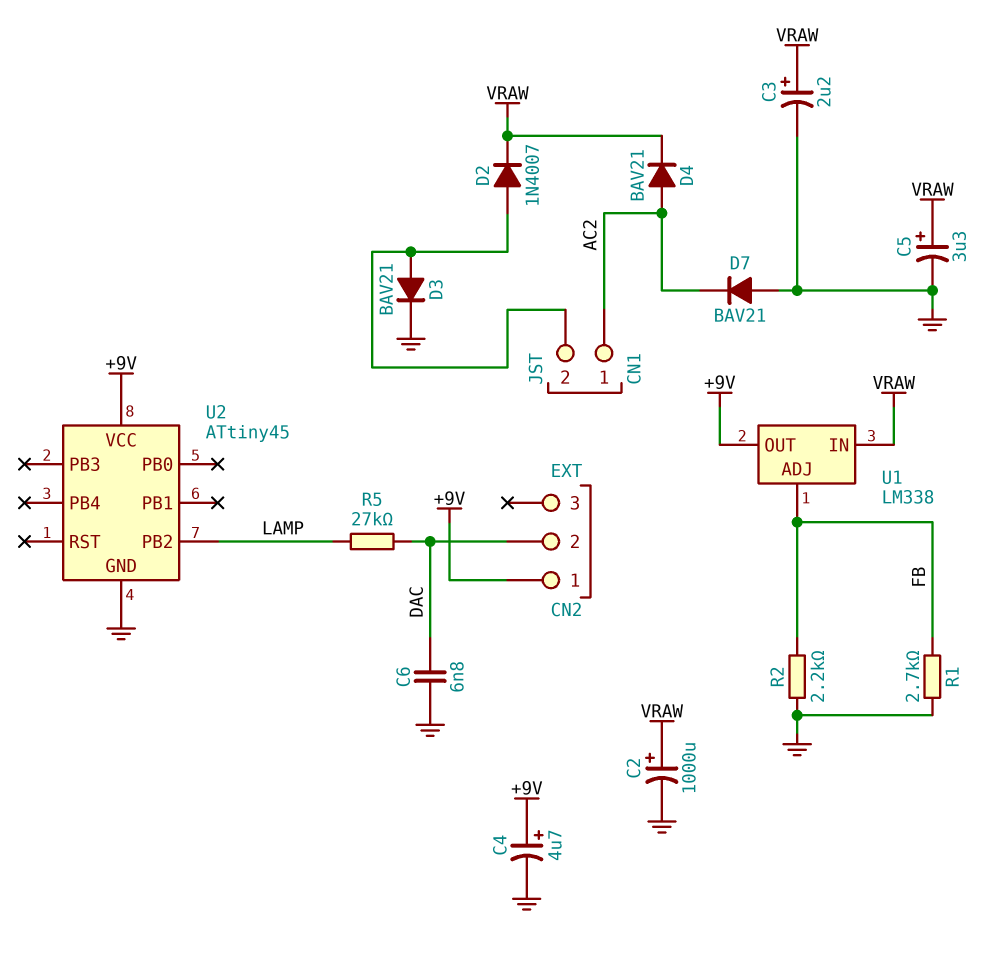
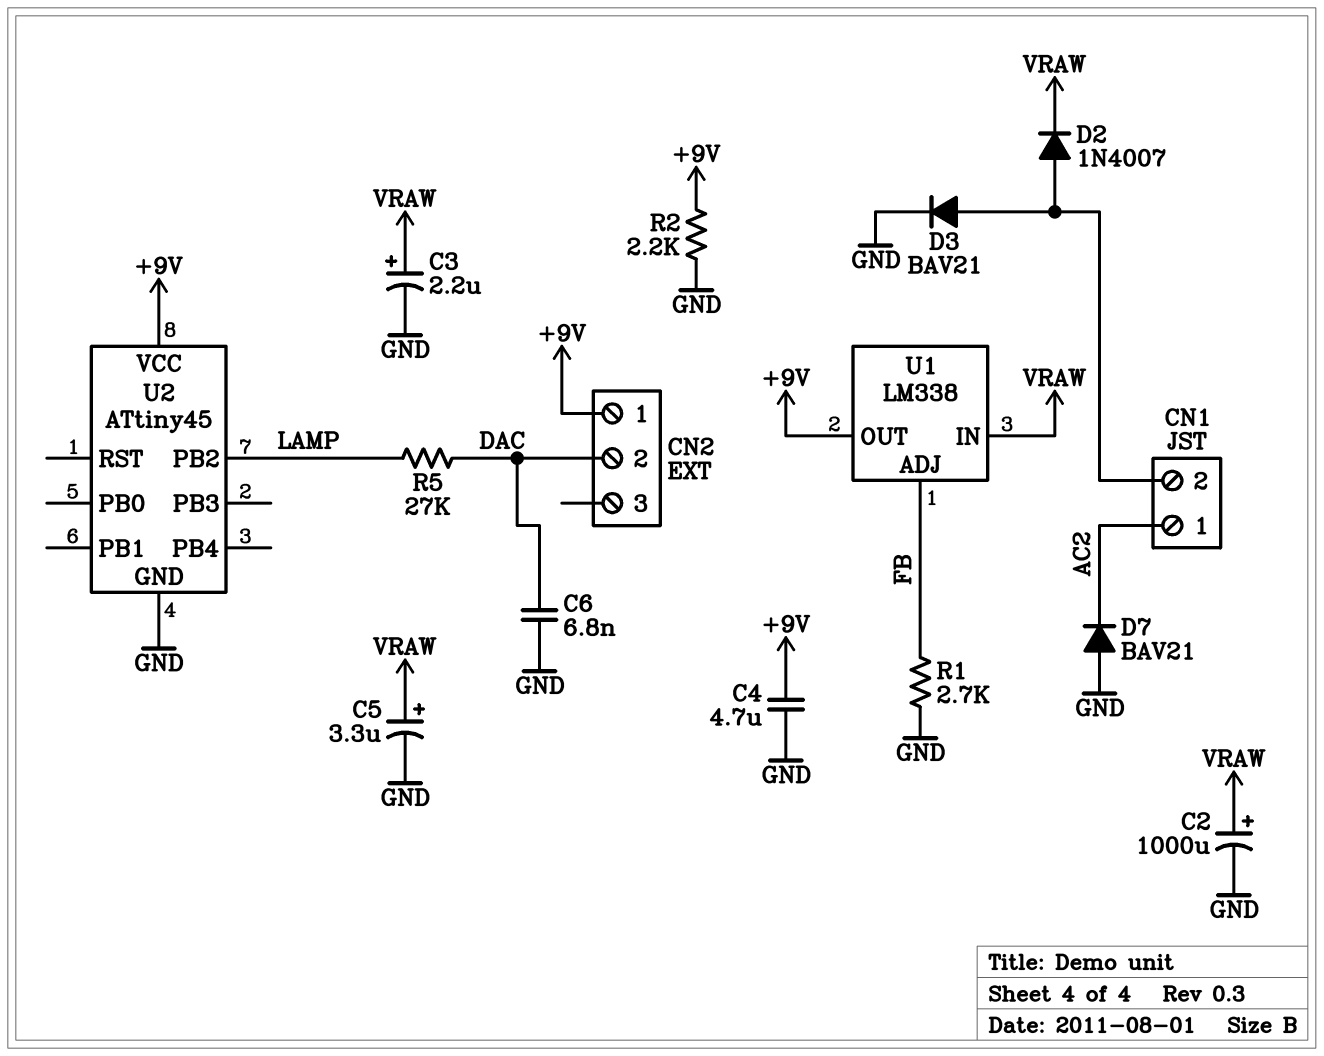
C4: 4.7uF (plus +9V, minus GND) -> 4.7uF (+9V, GND)
D4: diode BAV21 (A AC2, K VRAW) -> none
R2: 2.2k (FB, GND) -> 2.2k (+9V, GND)

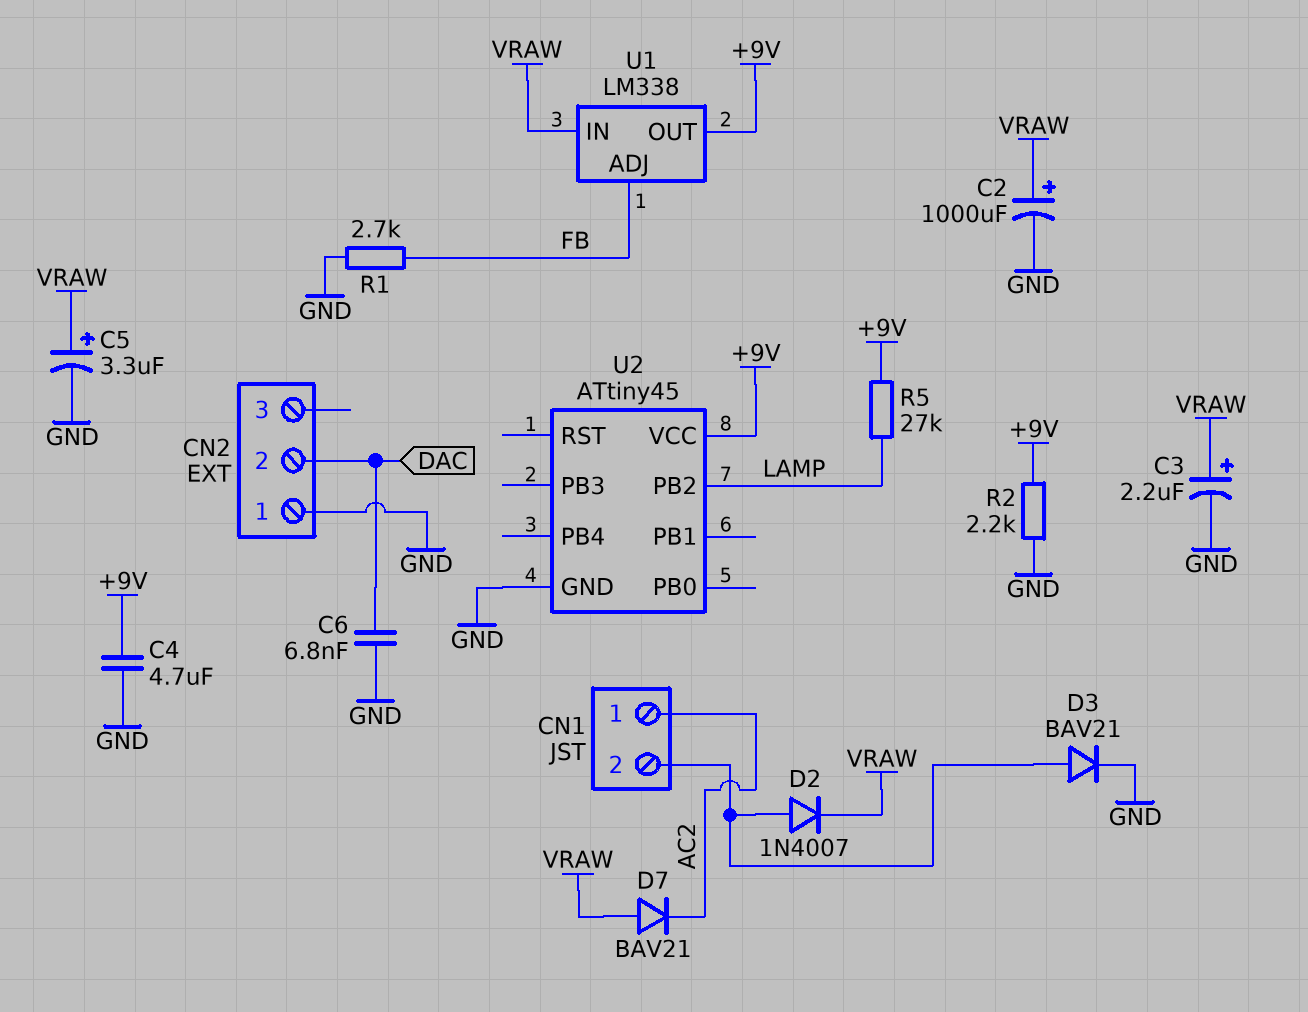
CN2 pin 1: +9V -> GND
D7: diode BAV21 (A GND, K AC2) -> diode BAV21 (A VRAW, K AC2)
R5: 27k (DAC, LAMP) -> 27k (+9V, LAMP)

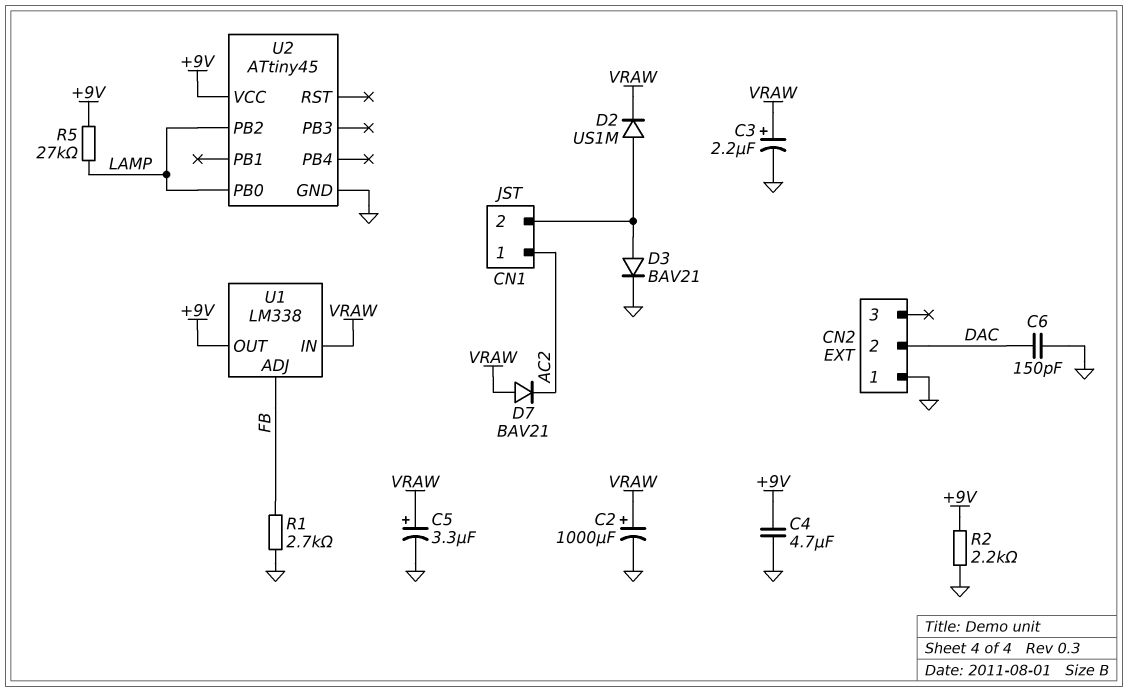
C6: 6.8nF (DAC, GND) -> 150pF (DAC, GND)
D2: diode 1N4007 (A CN1/2, K VRAW) -> diode US1M (A CN1/2, K VRAW)
U2 pin PB0: none -> LAMP

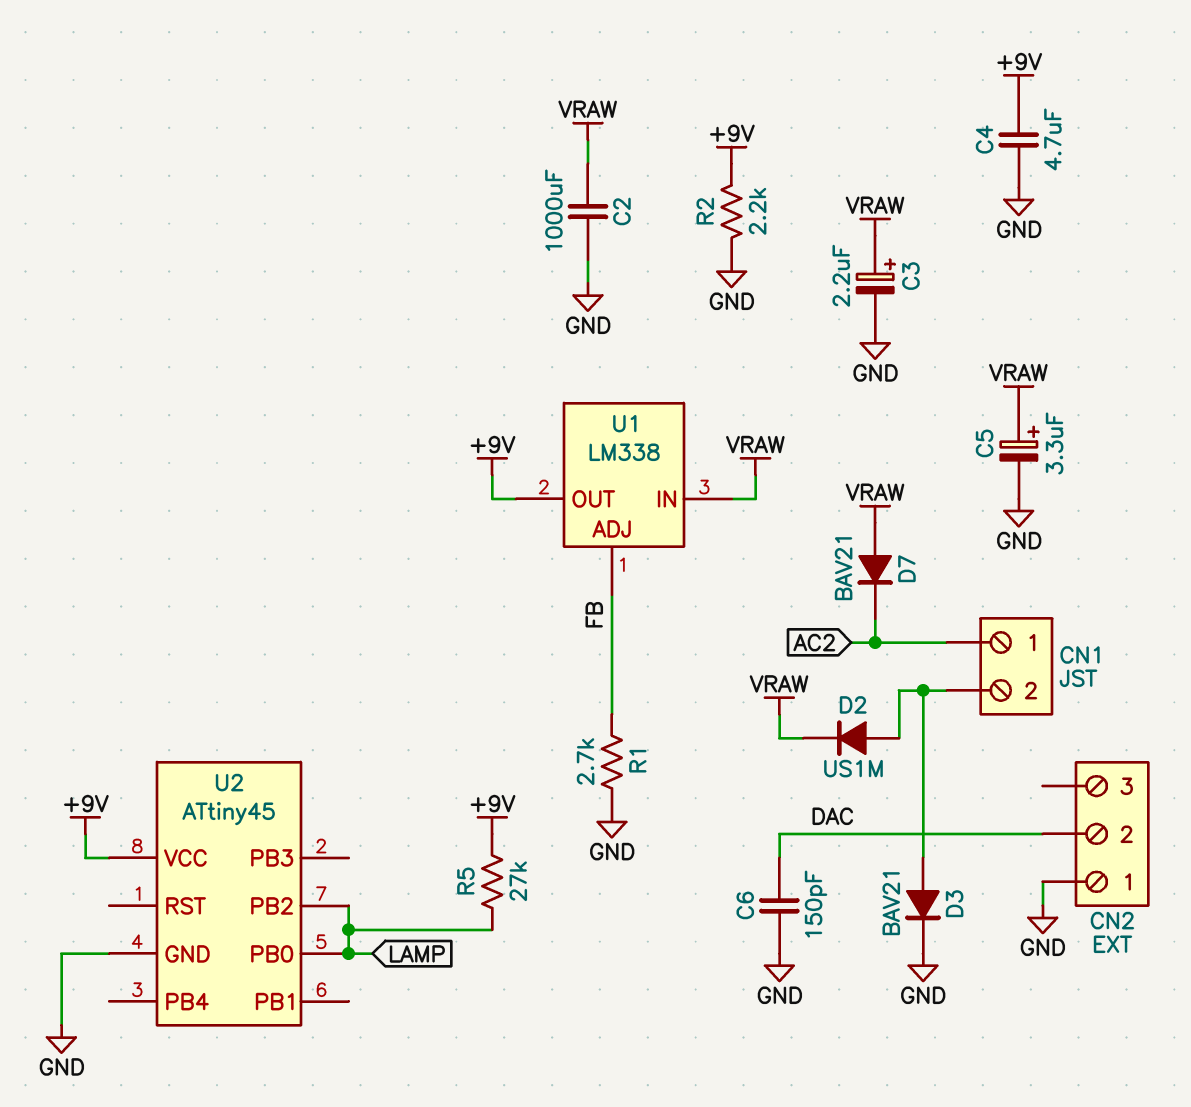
C2: 1000uF (plus VRAW, minus GND) -> 1000uF (GND, VRAW)

